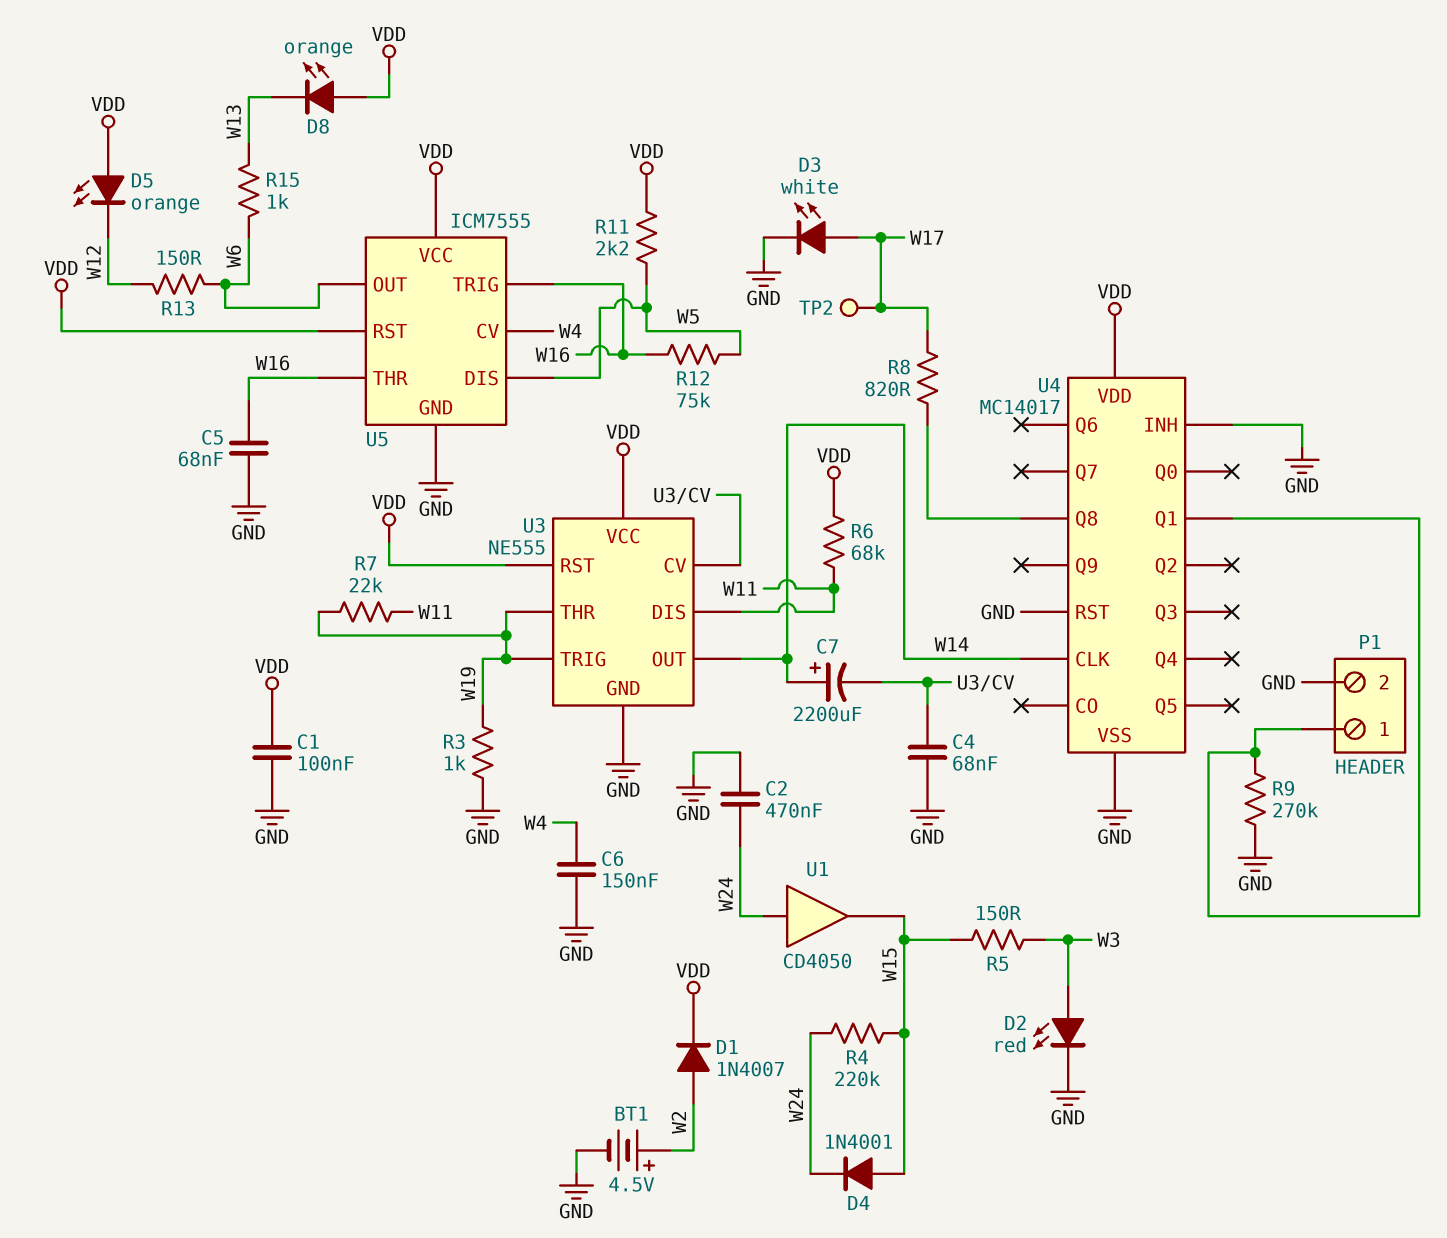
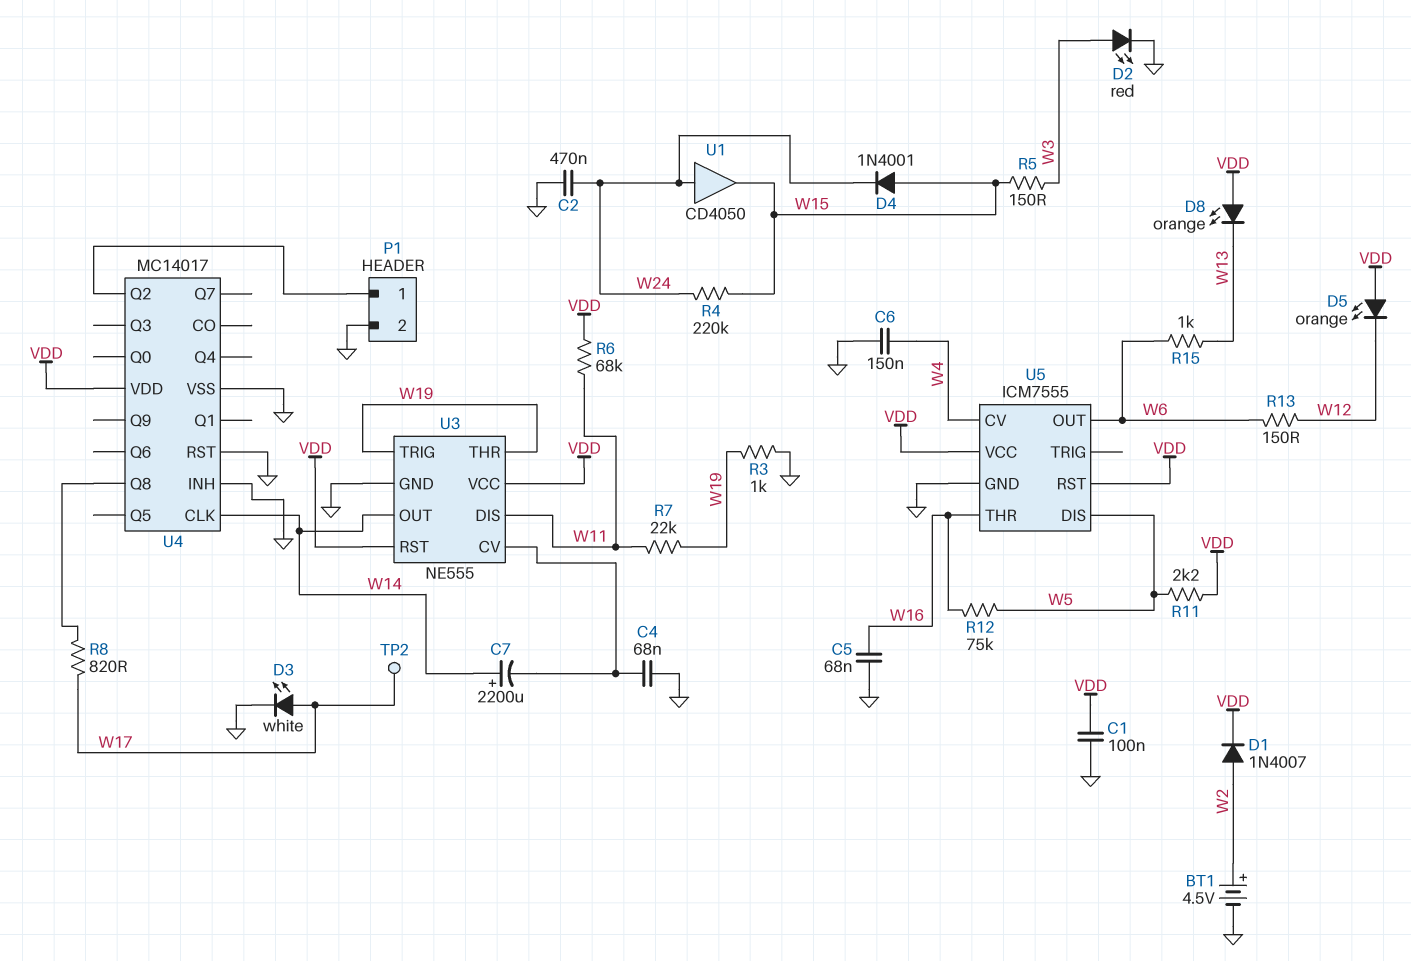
R9: 270k (GND, P1/1) -> none
U4 pin Q1: P1/1 -> none
U4 pin Q2: none -> P1/1
U5 pin TRIG: W16 -> none

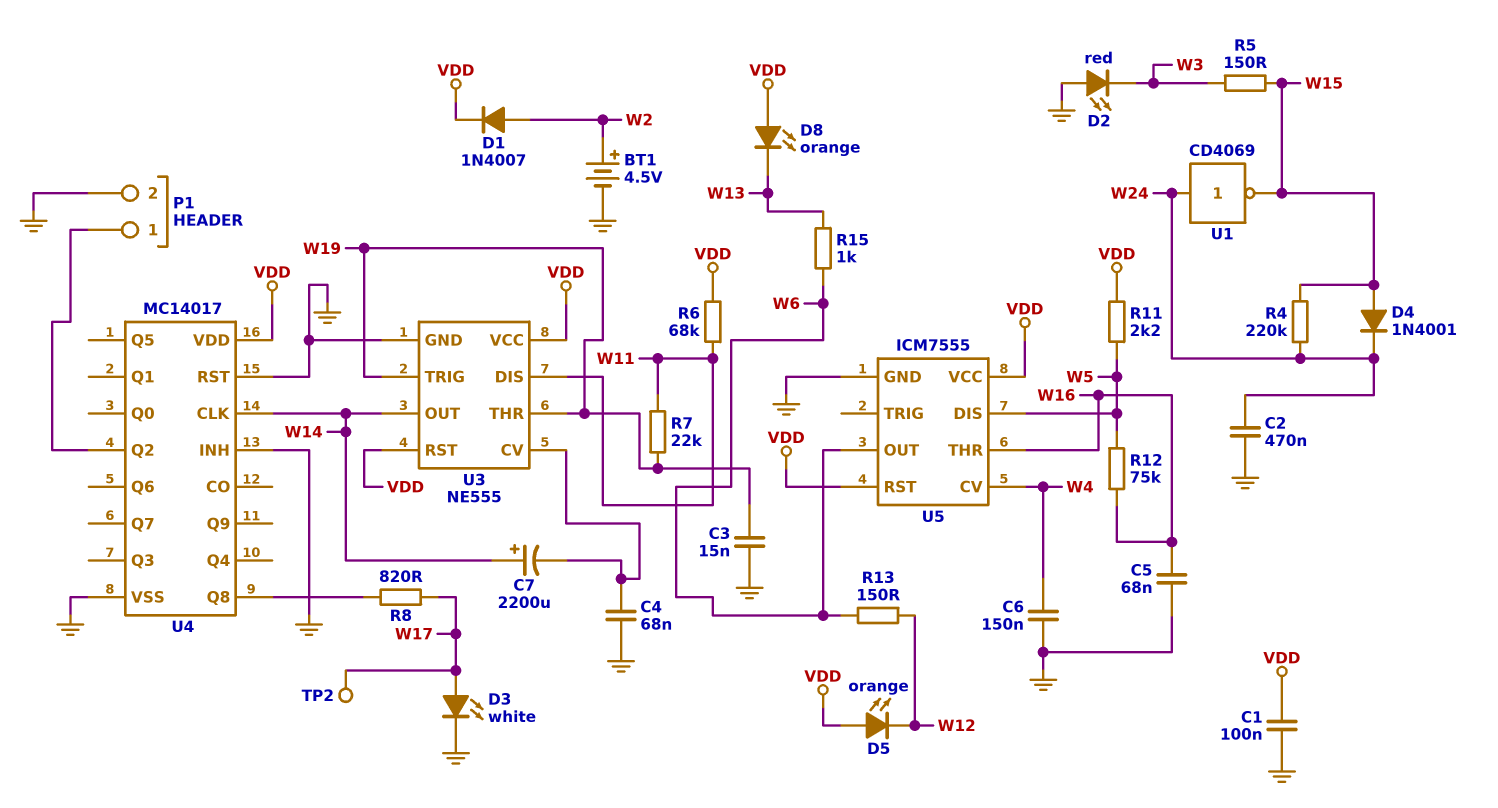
C3: none -> 15nF (GND, W19)
D2: LED red (A W3, K GND) -> LED red (A GND, K W3)
R3: 1k (GND, W19) -> none
U1: buffer CD4050 (in W24, out W15) -> NOT CD4069 (in W24, out W15)

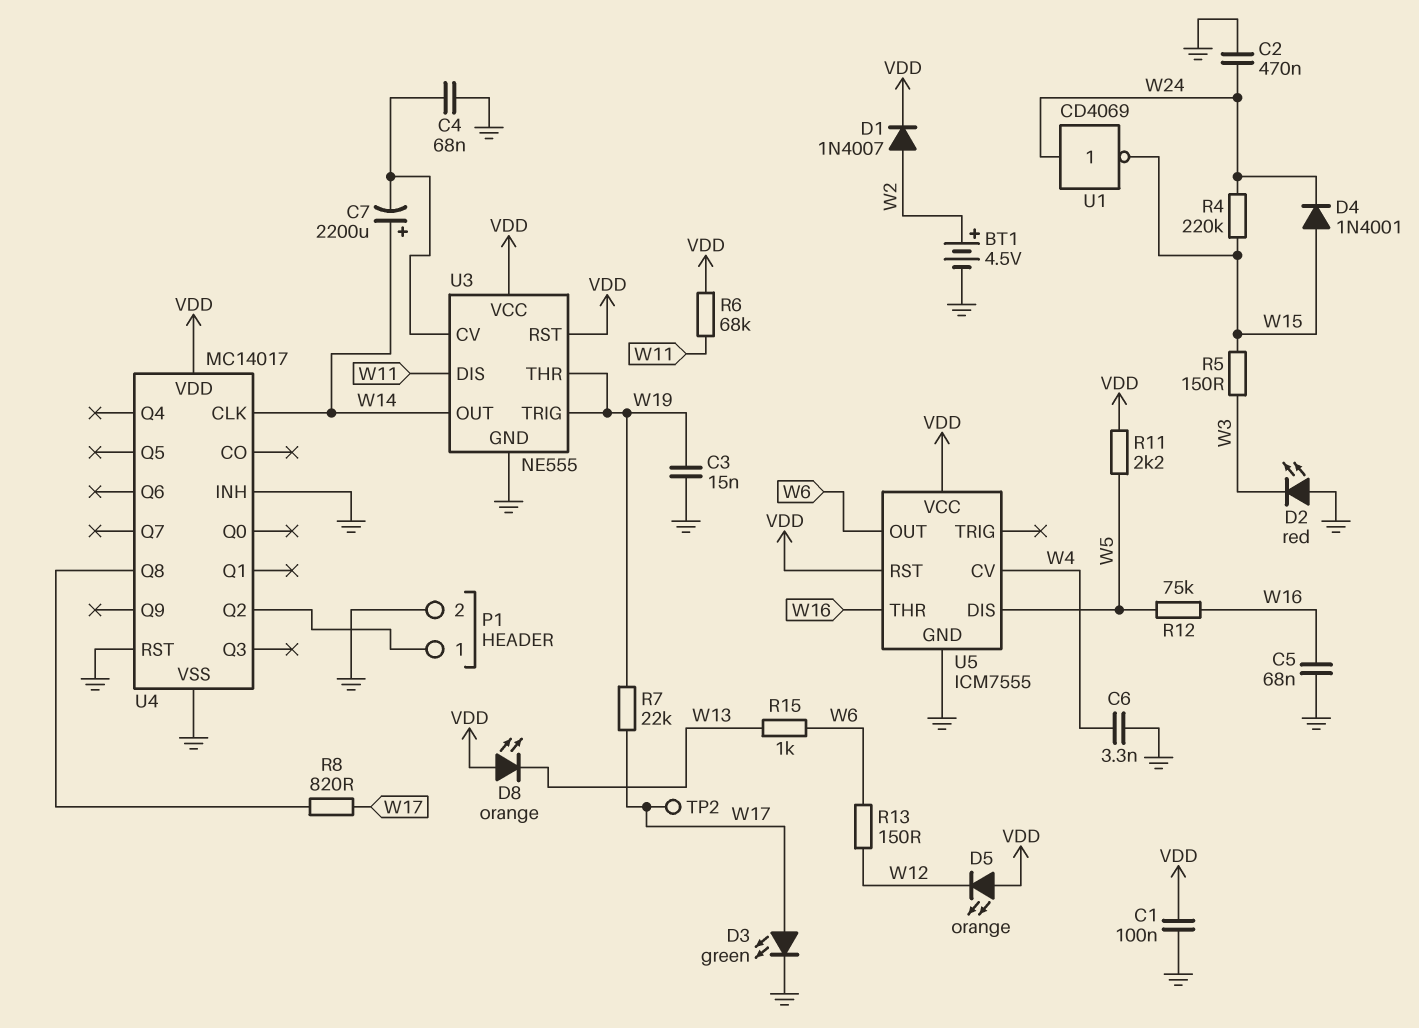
C6: 150nF (GND, W4) -> 3.3nF (GND, W4)
D3: LED white (A W17, K GND) -> LED green (A W17, K GND)
R7: 22k (W11, W19) -> 22k (W17, W19)

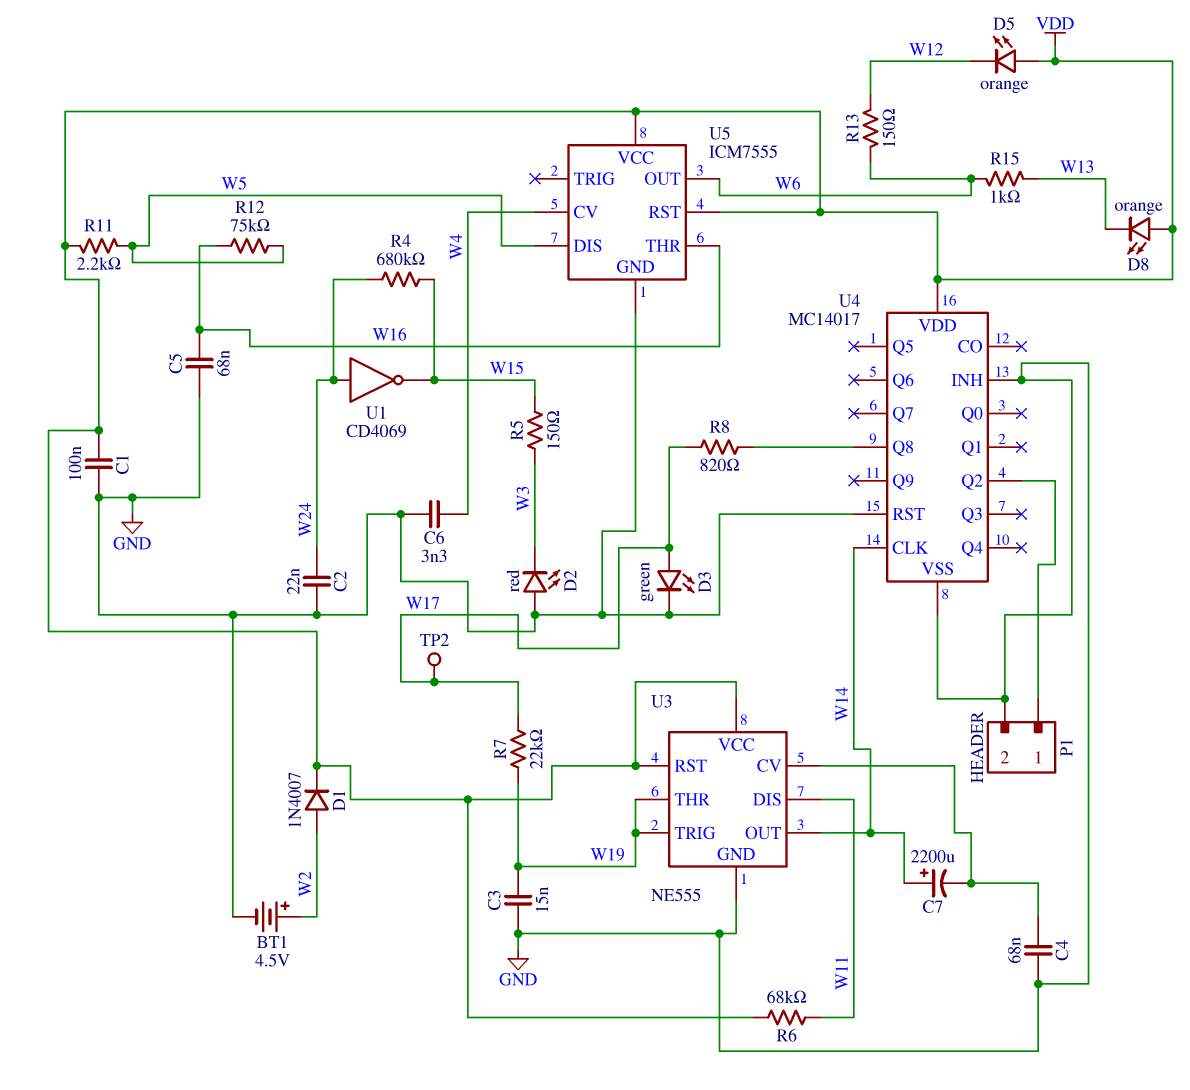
C2: 470nF (GND, W24) -> 22nF (GND, W24)
D4: diode 1N4001 (A W15, K W24) -> none
R4: 220k (W15, W24) -> 680k (W15, W24)

